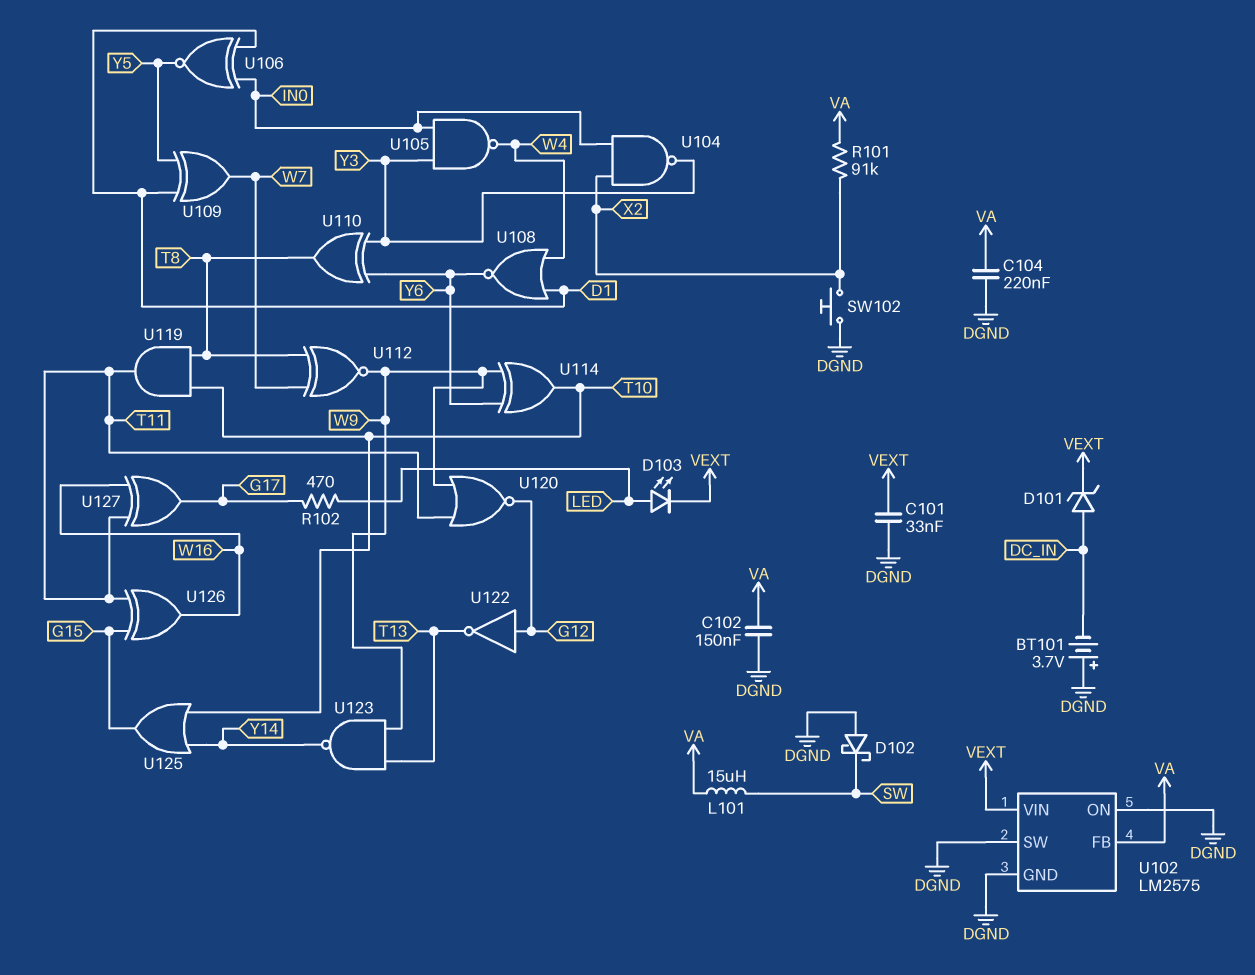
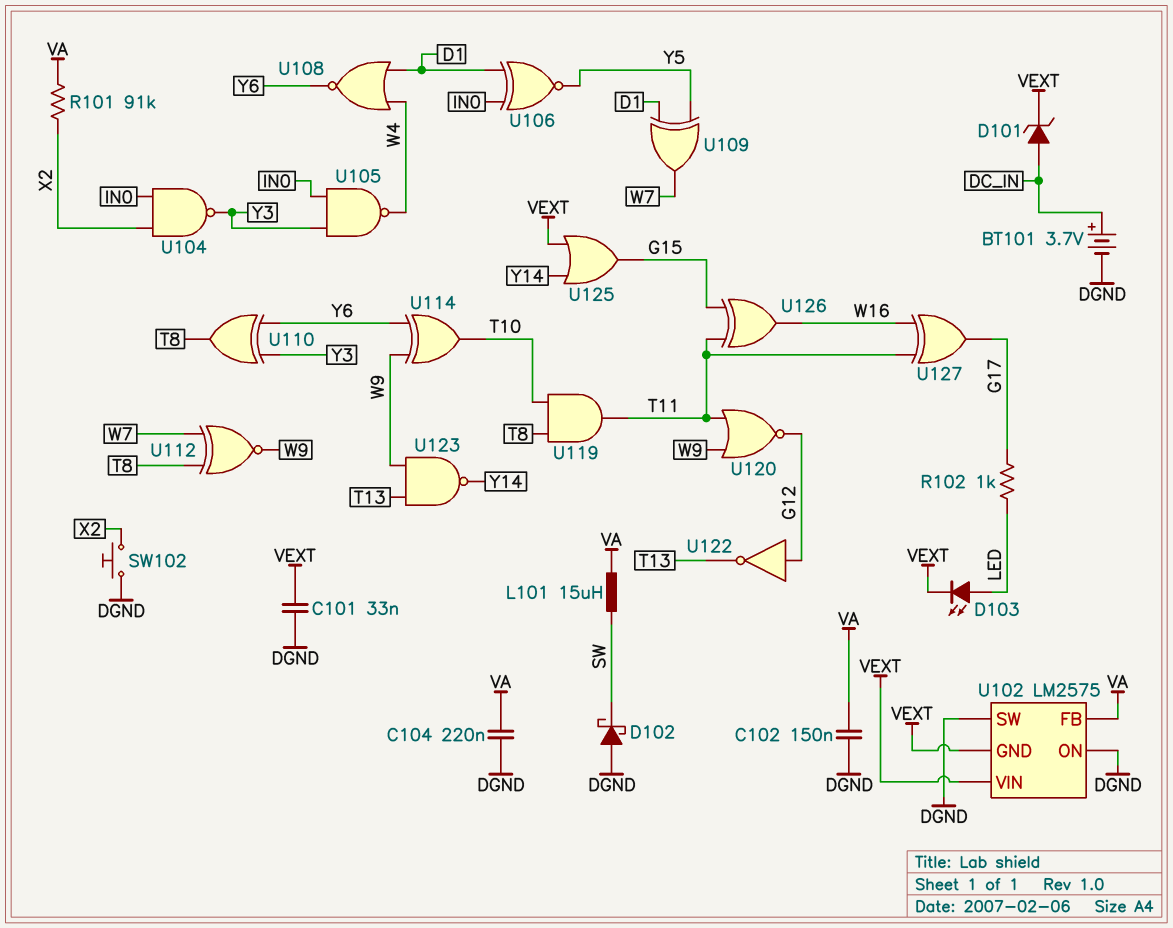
BT101: 3.7V (plus DGND, minus DC_IN) -> 3.7V (plus DC_IN, minus DGND)
R102: 470 (G17, LED) -> 1k (G17, LED)
U102 pin GND: DGND -> VEXT
U125: OR (in T10, in Y14, out G15) -> OR (in VEXT, in Y14, out G15)

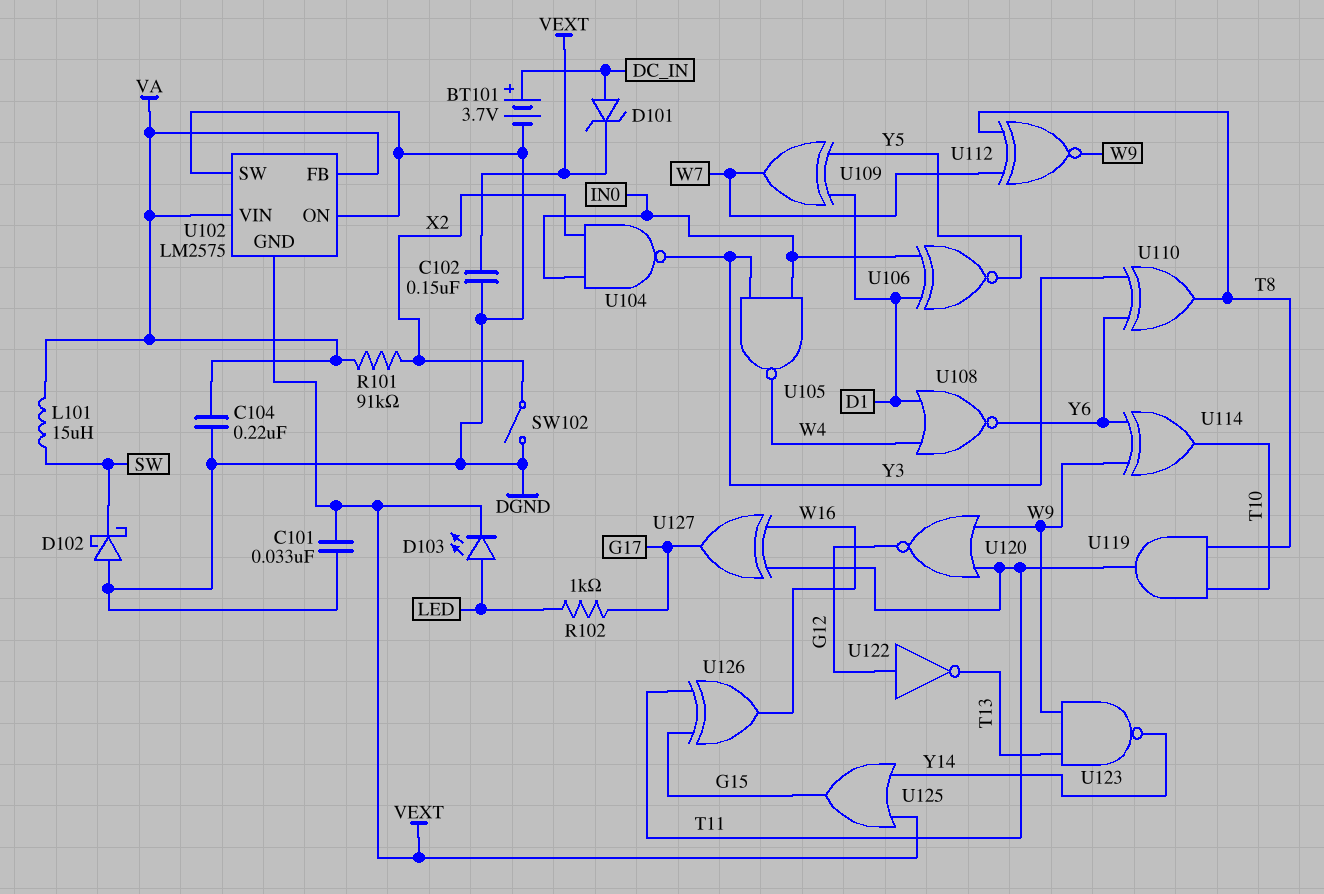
C102: 150nF (DGND, VA) -> 150nF (DGND, VEXT)
SW102: button (DGND, X2) -> switch (DGND, X2)
U102 pin VIN: VEXT -> VA

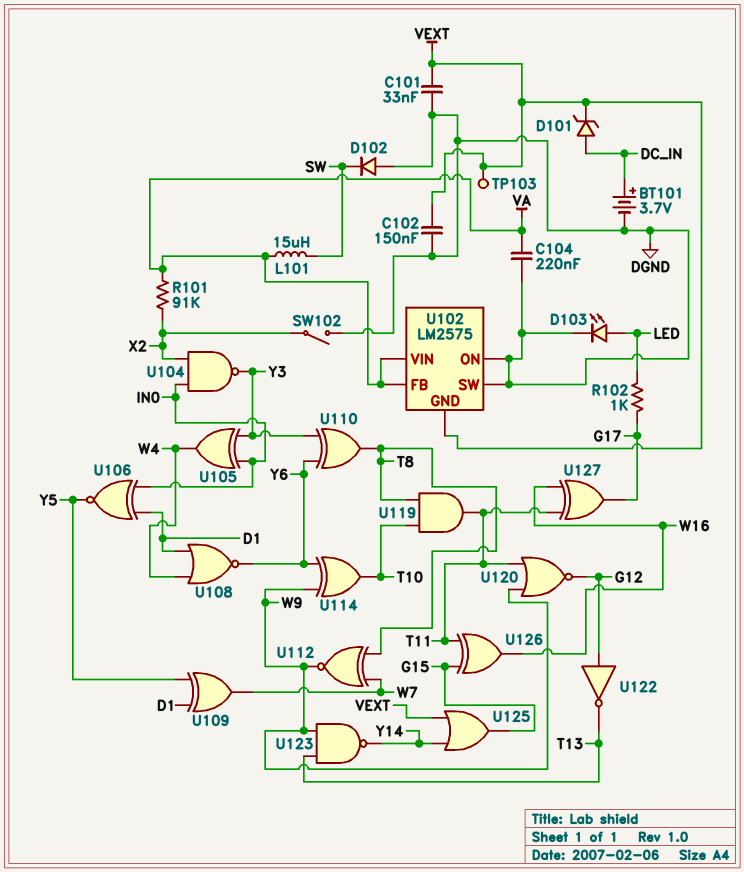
D102: schottky (A DGND, K SW) -> diode (A DGND, K SW)
D103: LED (A LED, K VEXT) -> LED (A LED, K DGND)
TP103: none -> test point (VEXT)
U105: NAND (in IN0, in Y3, out W4) -> XOR (in IN0, in Y3, out W4)

